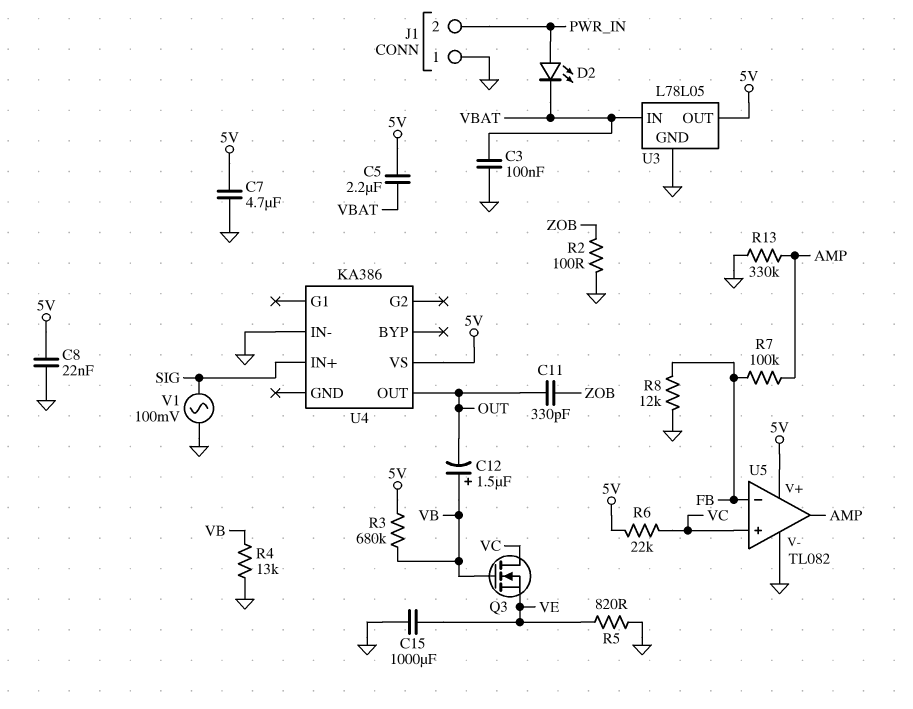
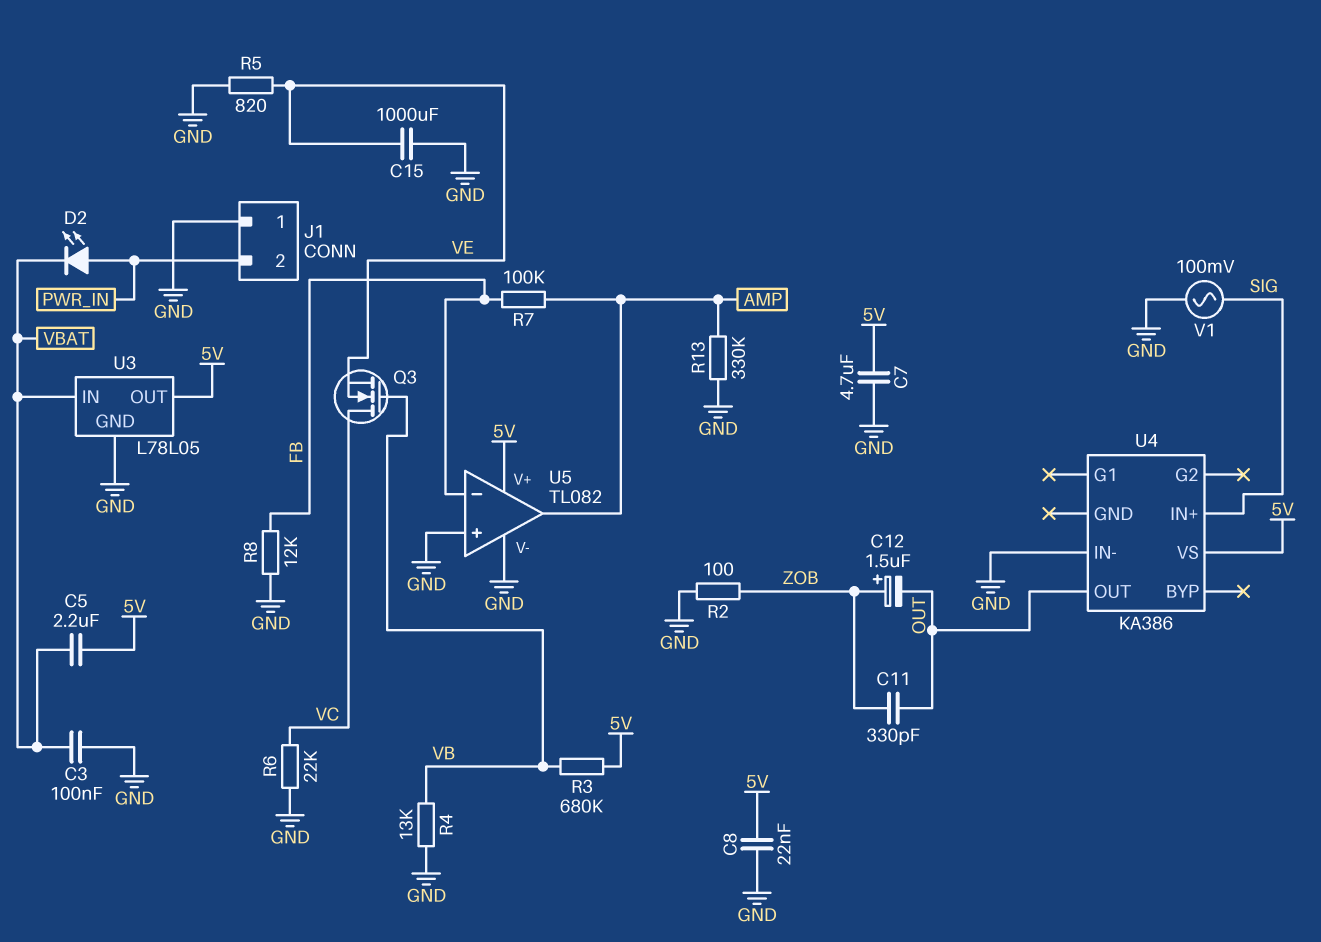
C12: 1.5uF (plus VB, minus OUT) -> 1.5uF (plus ZOB, minus OUT)
R6: 22k (5V, VC) -> 22k (GND, VC)
U5 pin in+: VC -> GND

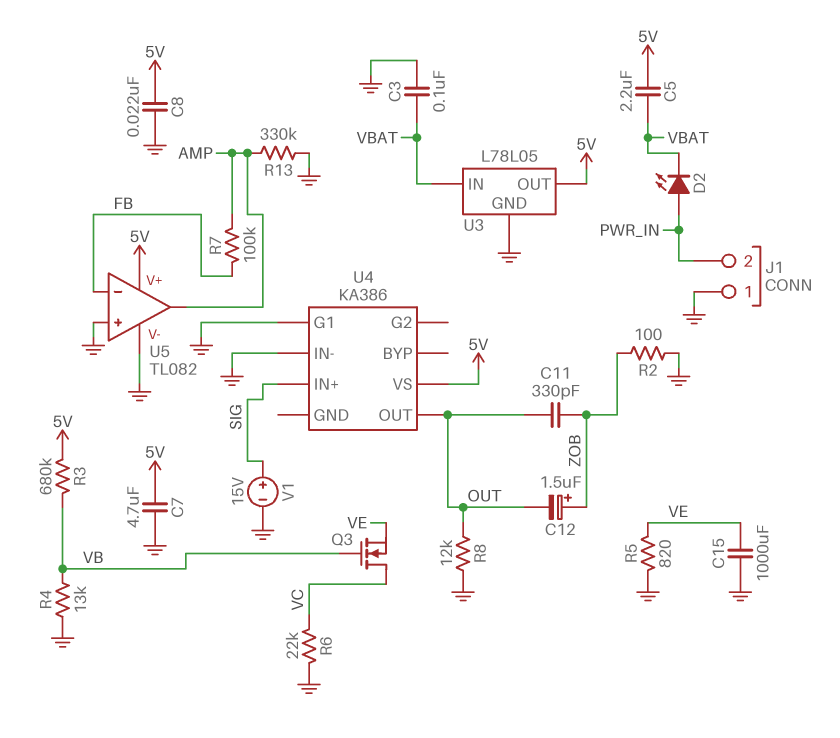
R8: 12k (FB, GND) -> 12k (GND, OUT)
U4 pin G1: none -> GND
V1: AC 100mV (GND, SIG) -> 15V (plus SIG, minus GND)

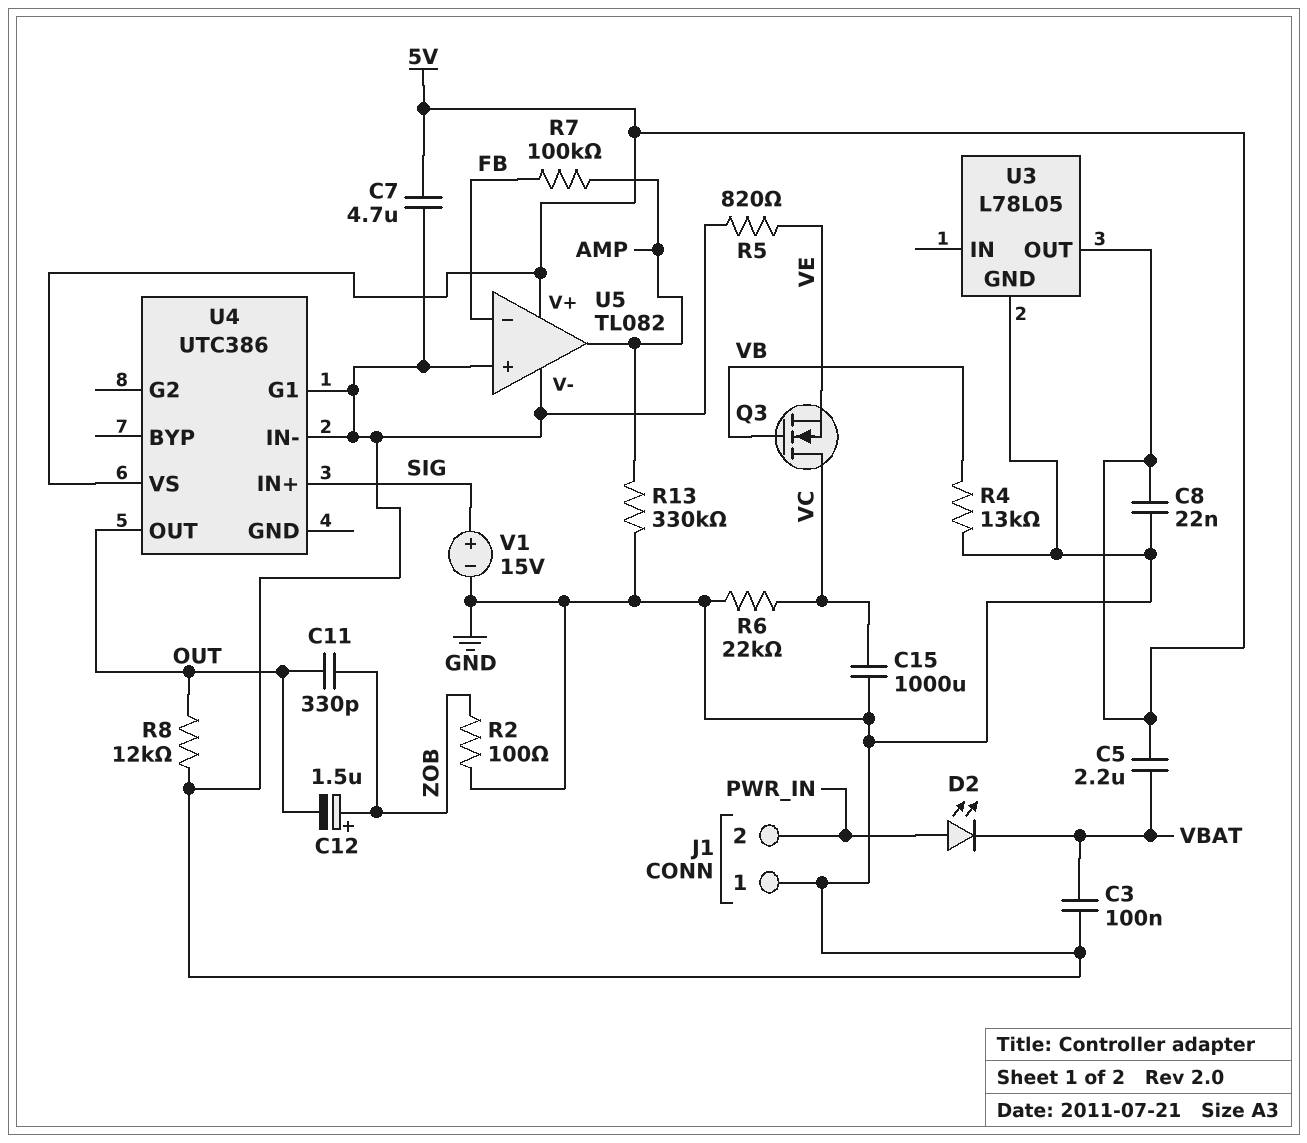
C15: 1000uF (GND, VE) -> 1000uF (GND, VC)
R3: 680k (5V, VB) -> none
U3 pin IN: VBAT -> none
U4: KA386 -> UTC386

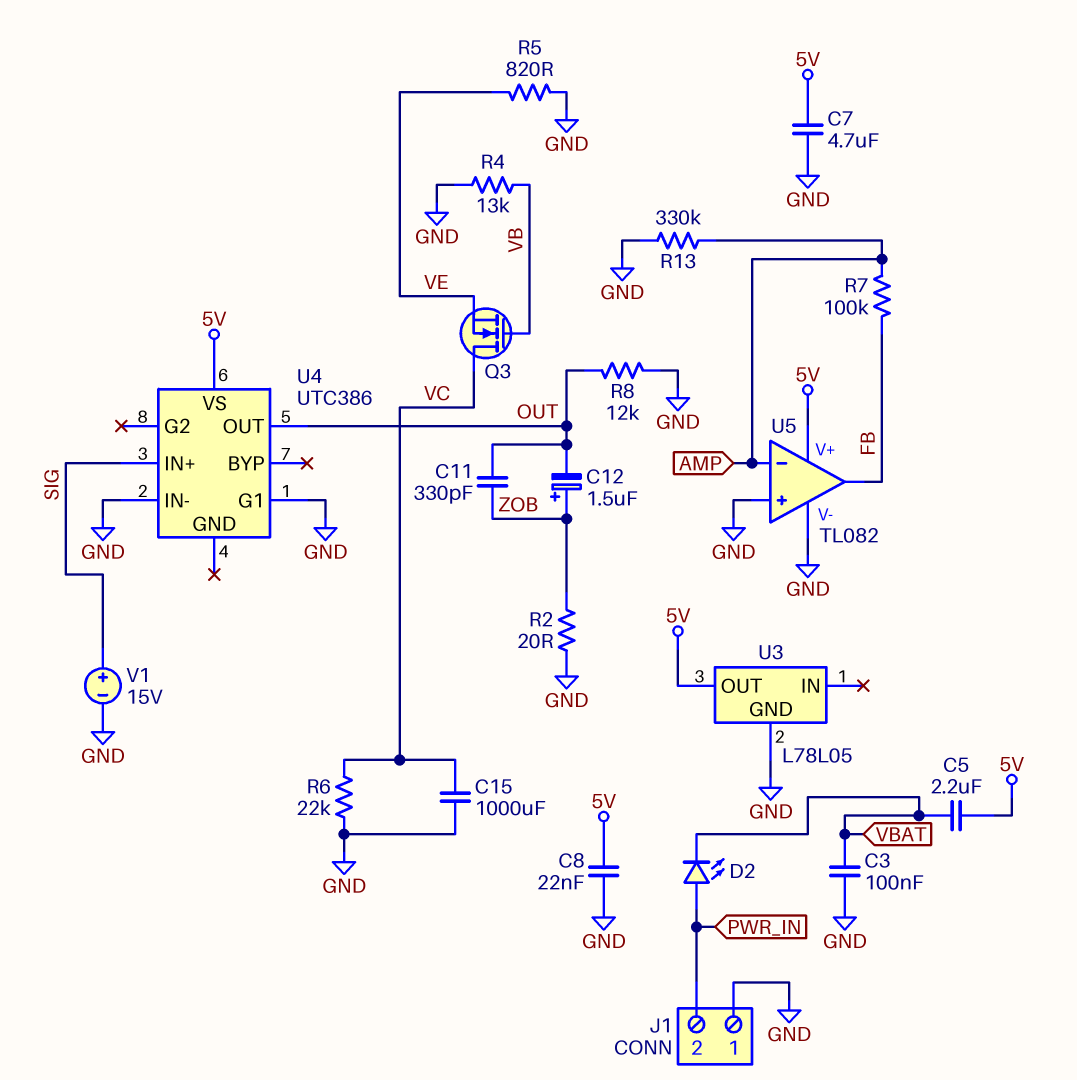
R2: 100 (GND, ZOB) -> 20 (GND, ZOB)
U5 pin in-: FB -> AMP
U5 pin out: AMP -> FB

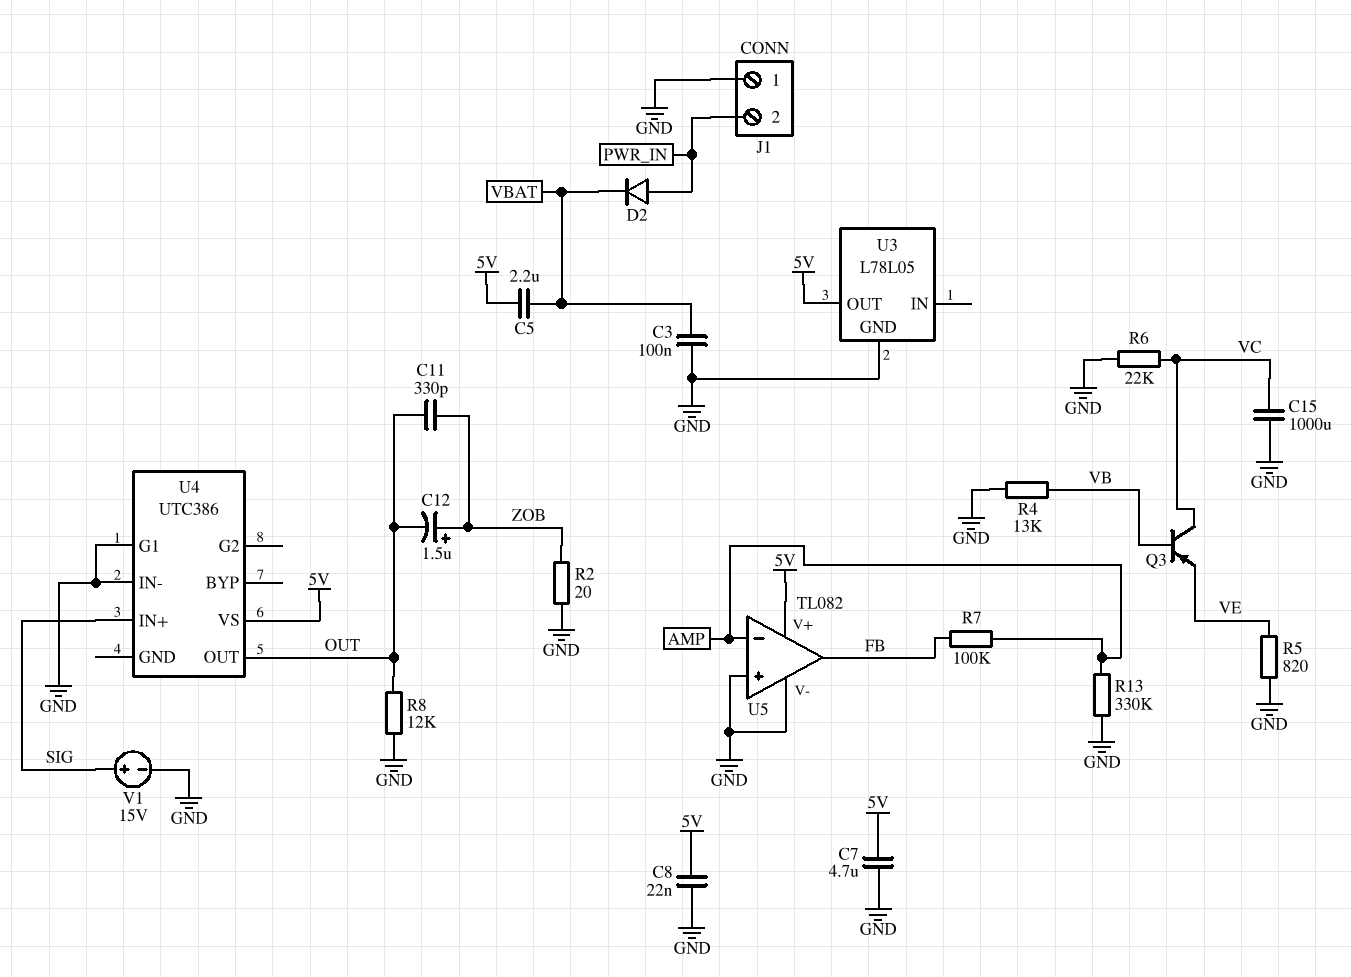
D2: LED (A PWR_IN, K VBAT) -> diode (A PWR_IN, K VBAT)
Q3: NMOS (G VB, D VC, S VE) -> PNP (B VB, C VC, E VE)

